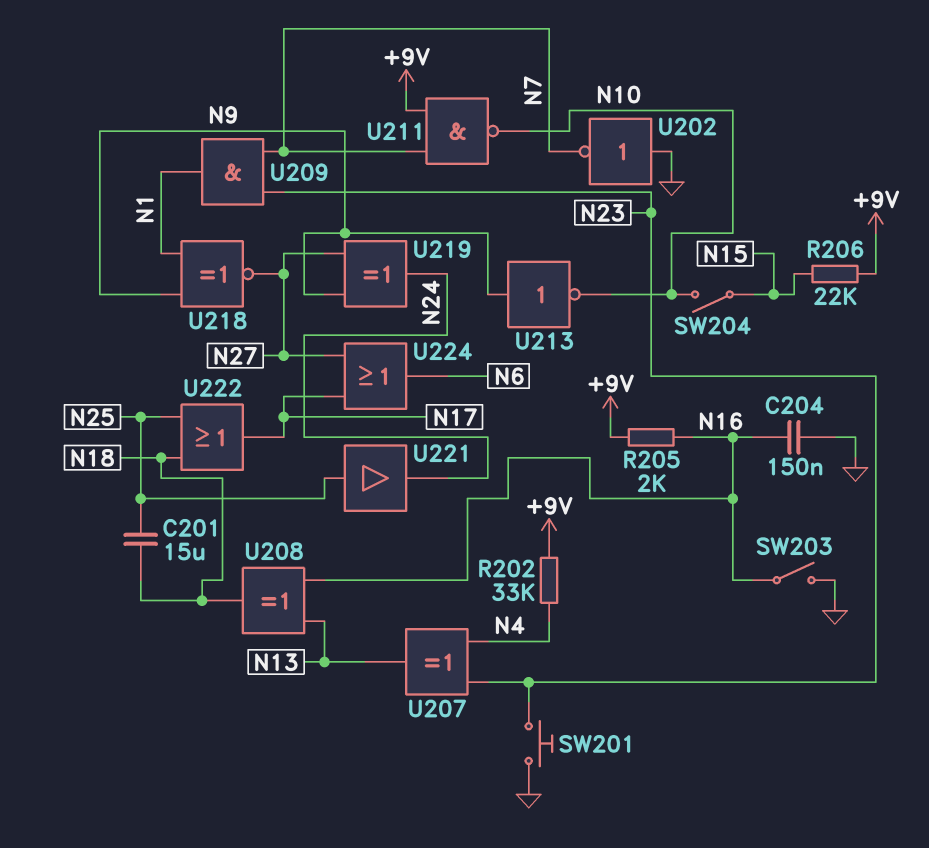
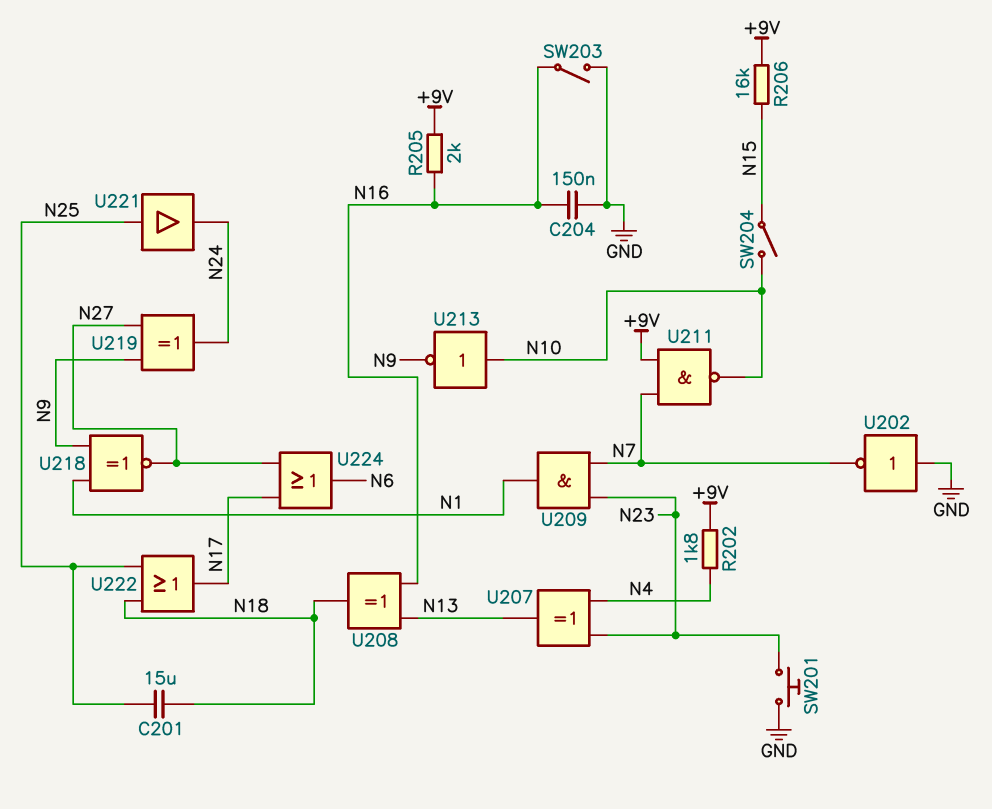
R202: 33k (+9V, N4) -> 1.8k (+9V, N4)
R206: 22k (+9V, N15) -> 16k (+9V, N15)
U213: NOT (in N9, out N10) -> NOT (in N10, out N9)

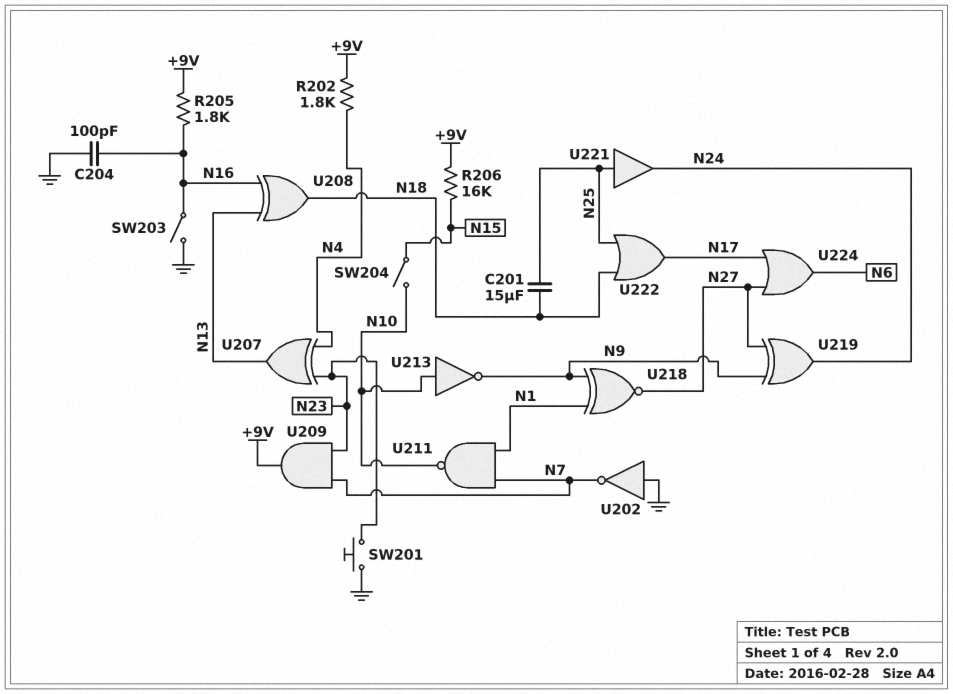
C204: 150nF (GND, N16) -> 100pF (GND, N16)
R205: 2k (+9V, N16) -> 1.8k (+9V, N16)
U209: AND (in N7, in N23, out N1) -> AND (in N7, in N23, out +9V)
U211: NAND (in +9V, in N7, out N10) -> NAND (in N1, in N7, out N10)

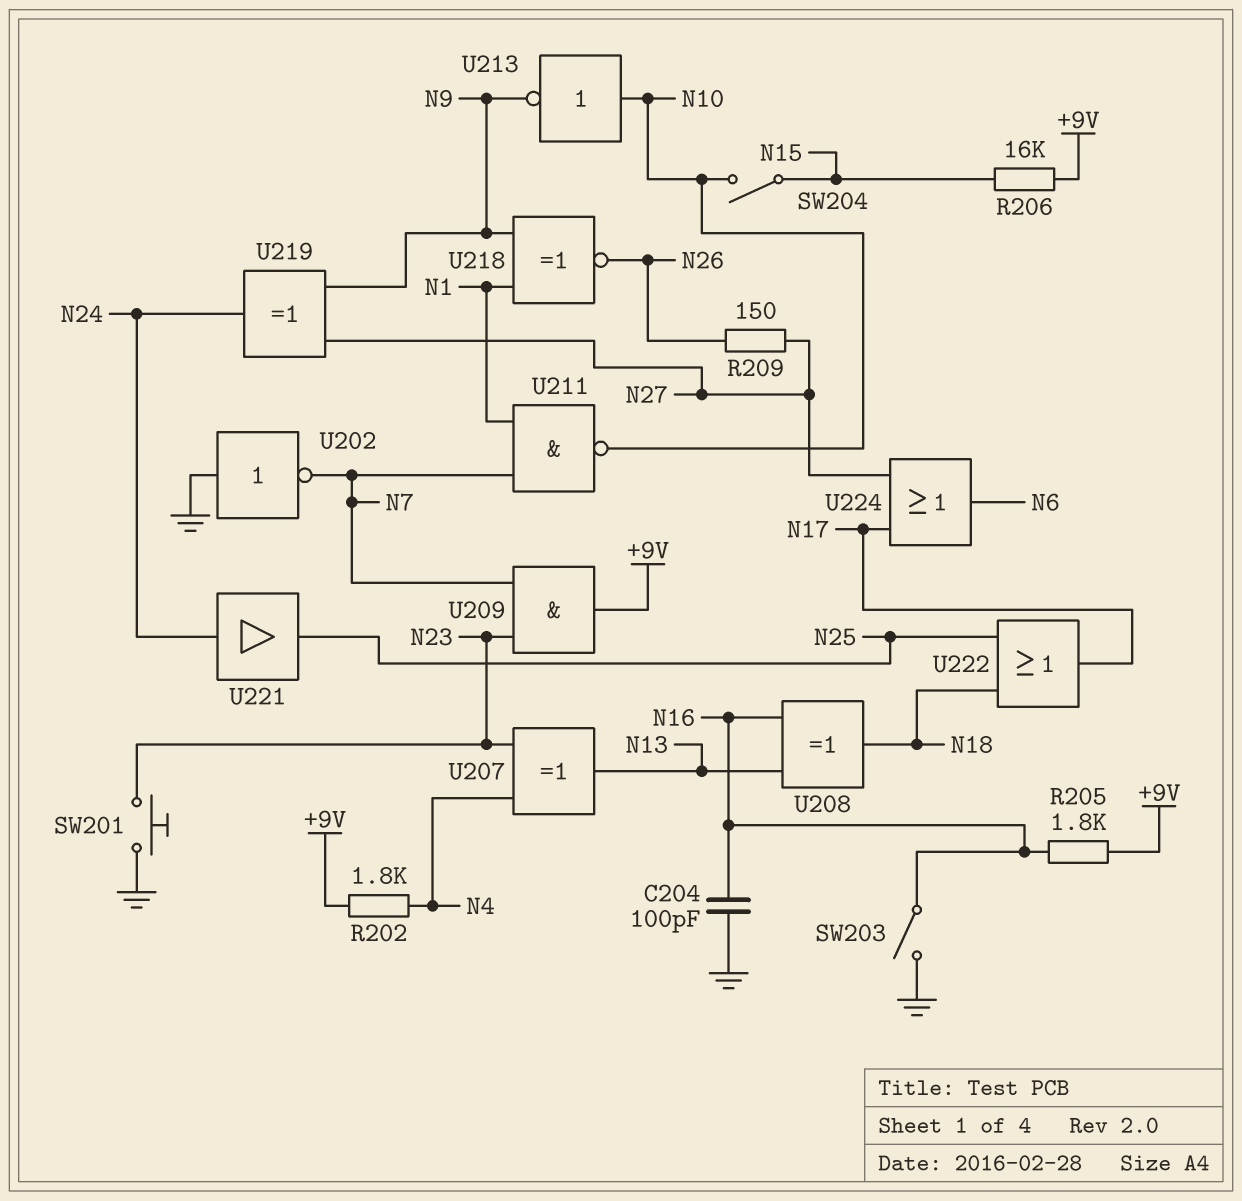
C201: 15uF (N18, N25) -> none
R209: none -> 150 (N26, N27)
U218: XNOR (in N1, in N9, out N27) -> XNOR (in N1, in N9, out N26)
U221: buffer (in N25, out N24) -> buffer (in N24, out N25)

